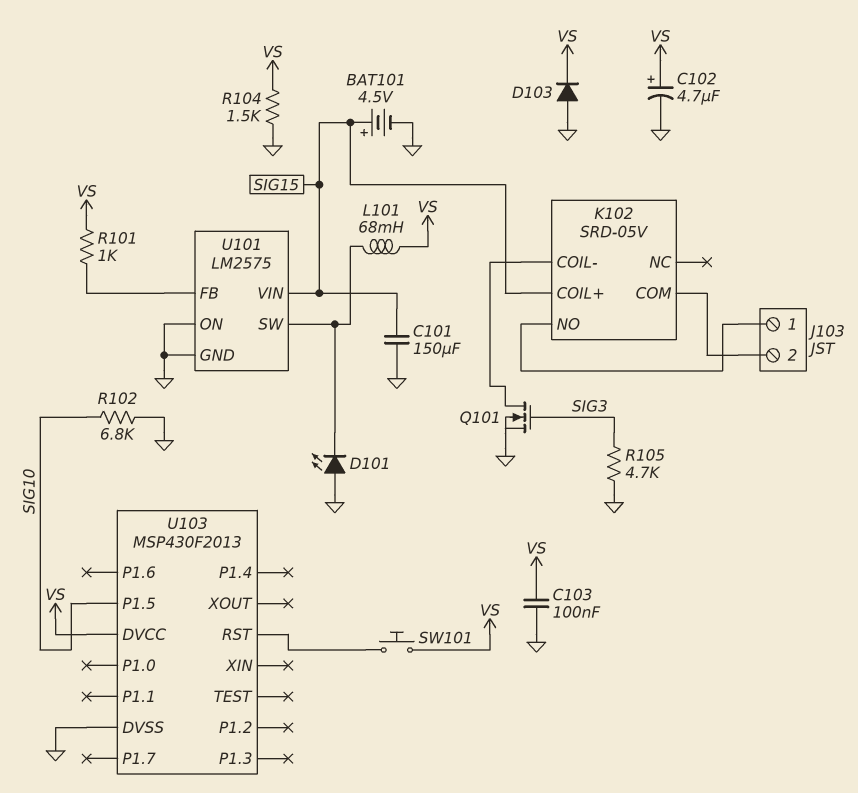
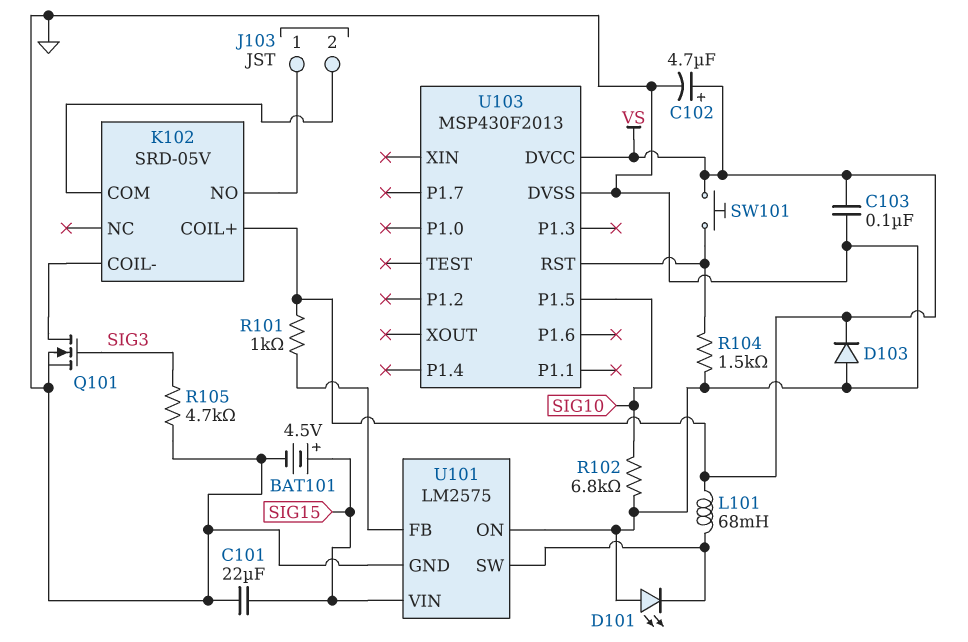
C101: 150uF (GND, SIG15) -> 22uF (GND, SIG15)
K102 pin COIL+: SIG15 -> VS
R104: 1.5k (GND, VS) -> 1.5k (GND, U103/RST)

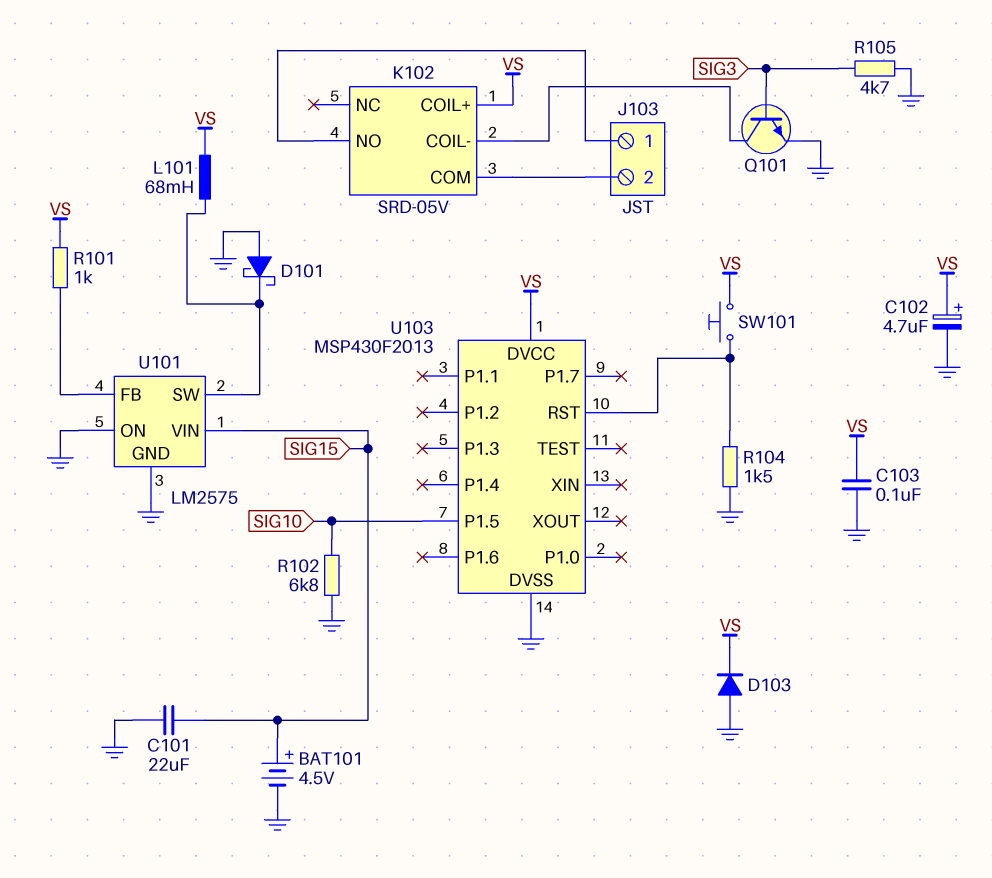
D101: LED (A GND, K U101/SW) -> schottky (A GND, K U101/SW)
Q101: NMOS (G SIG3, D K102/COIL-, S GND) -> NPN (B SIG3, C K102/COIL-, E GND)

